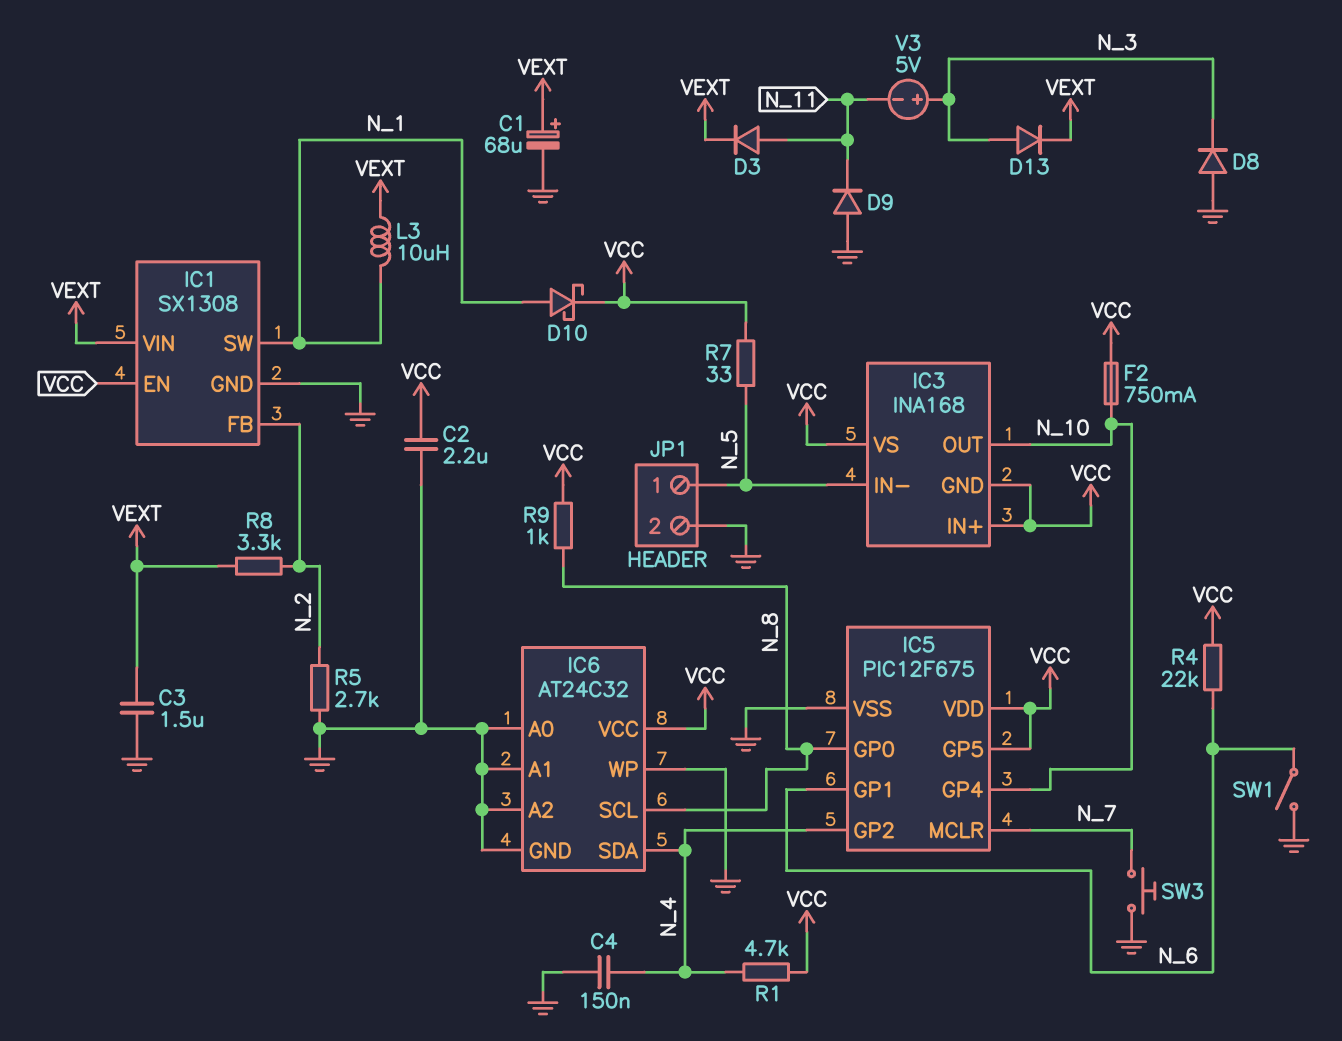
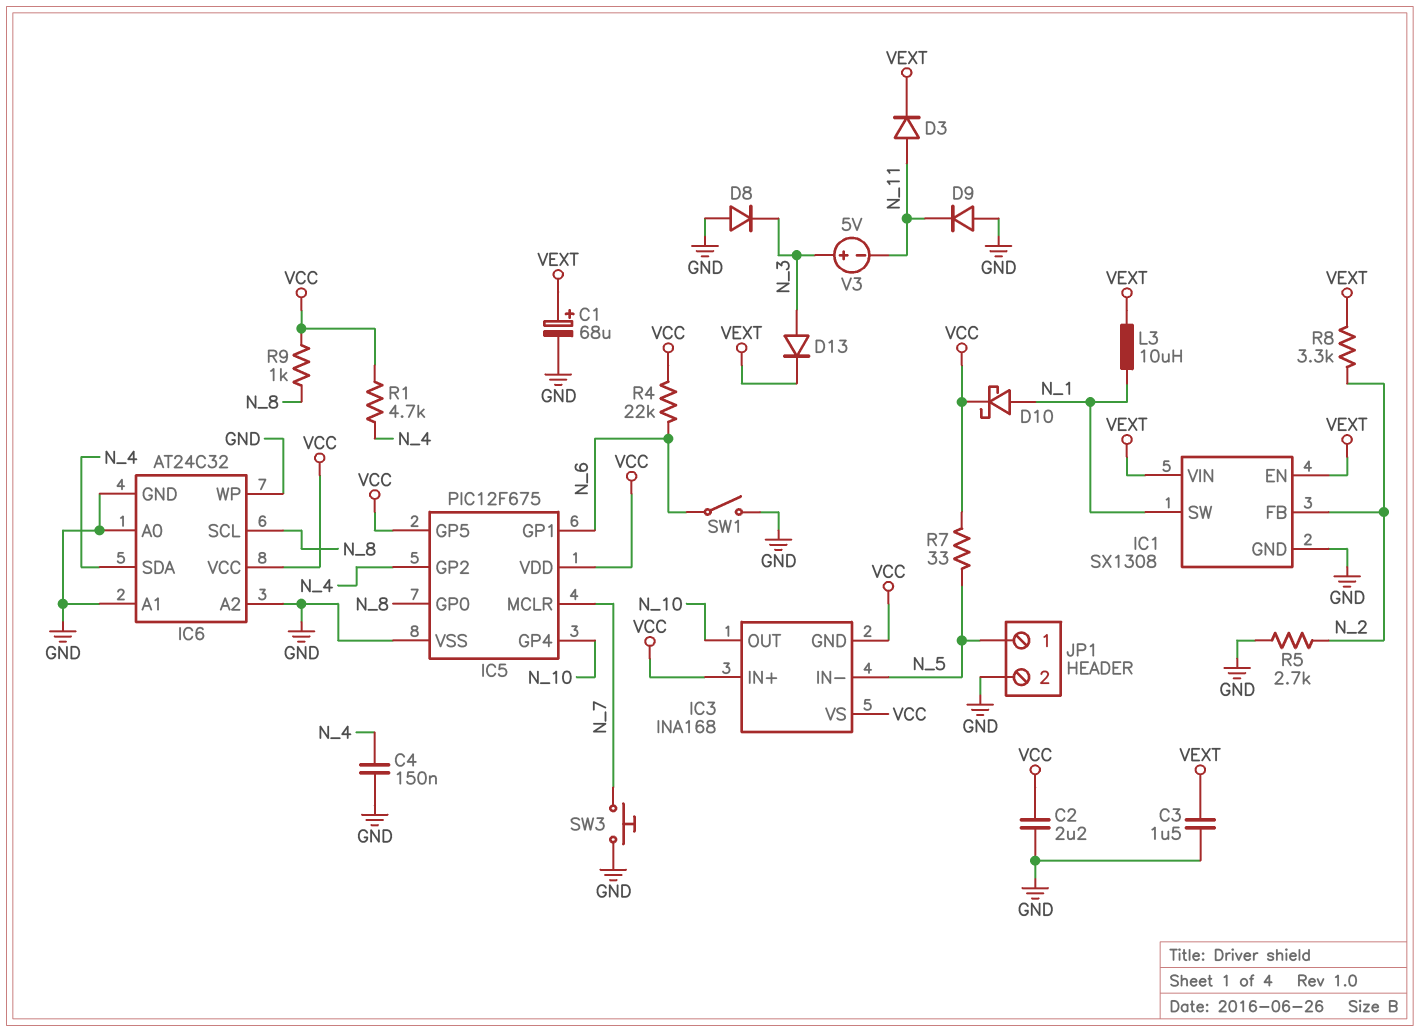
F2: 750mA (N_10, VCC) -> none
IC1 pin EN: VCC -> VEXT

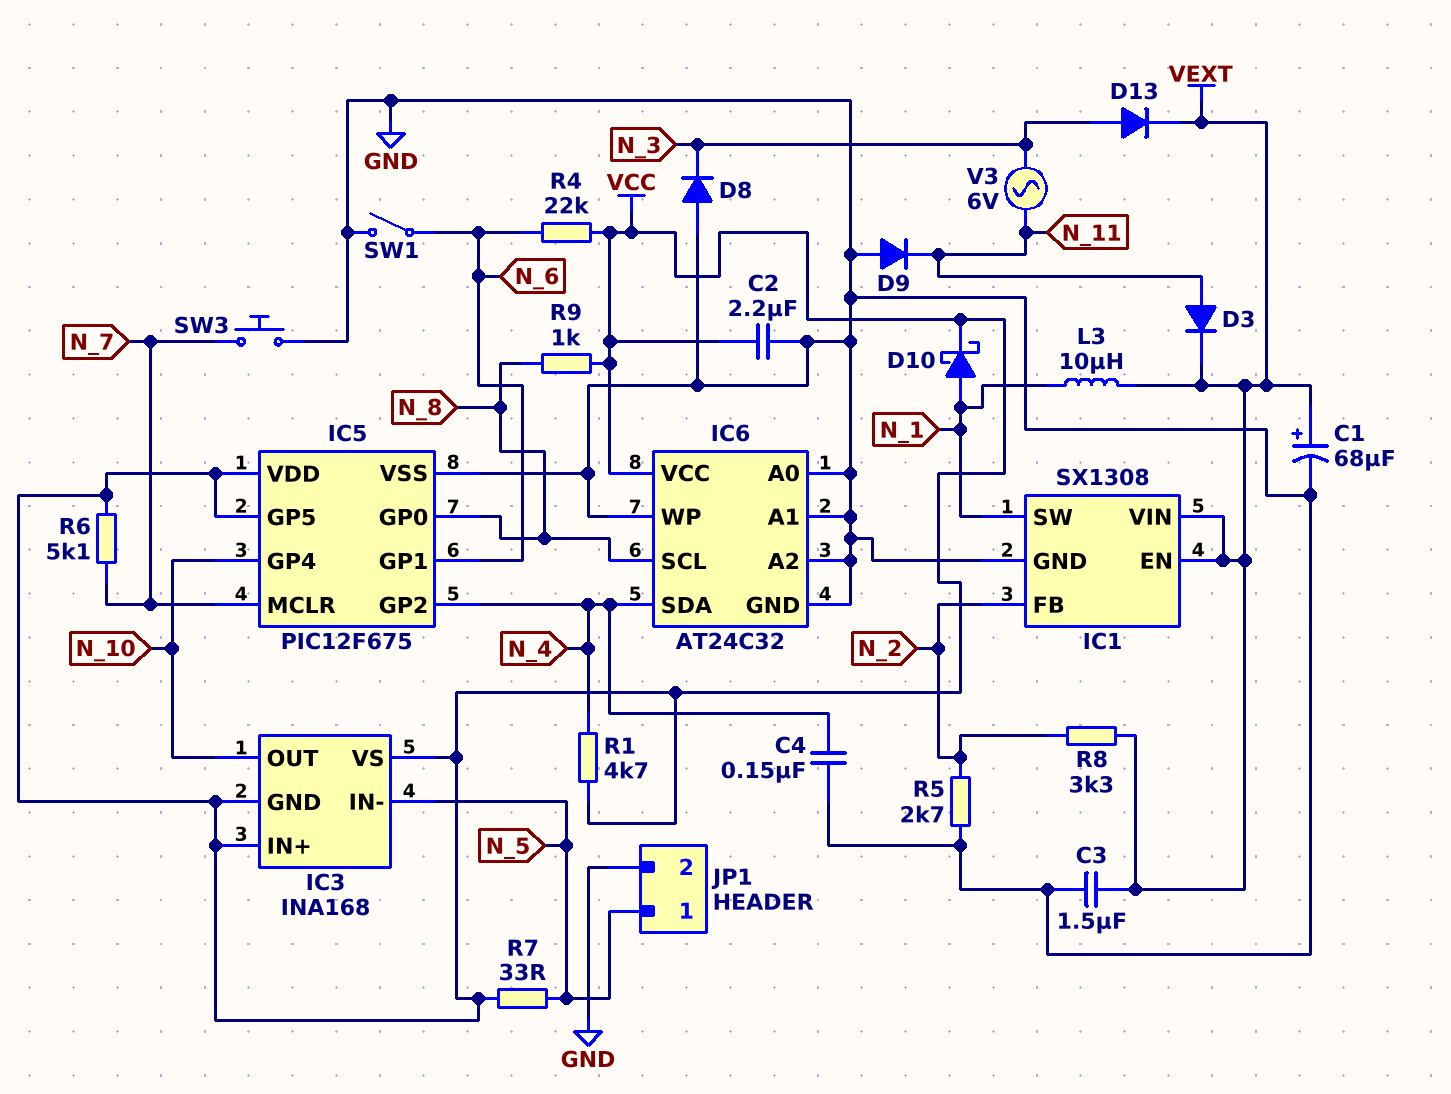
R6: none -> 5.1k (N_7, VCC)
V3: 5V (plus N_3, minus N_11) -> AC 6V (N_3, N_11)

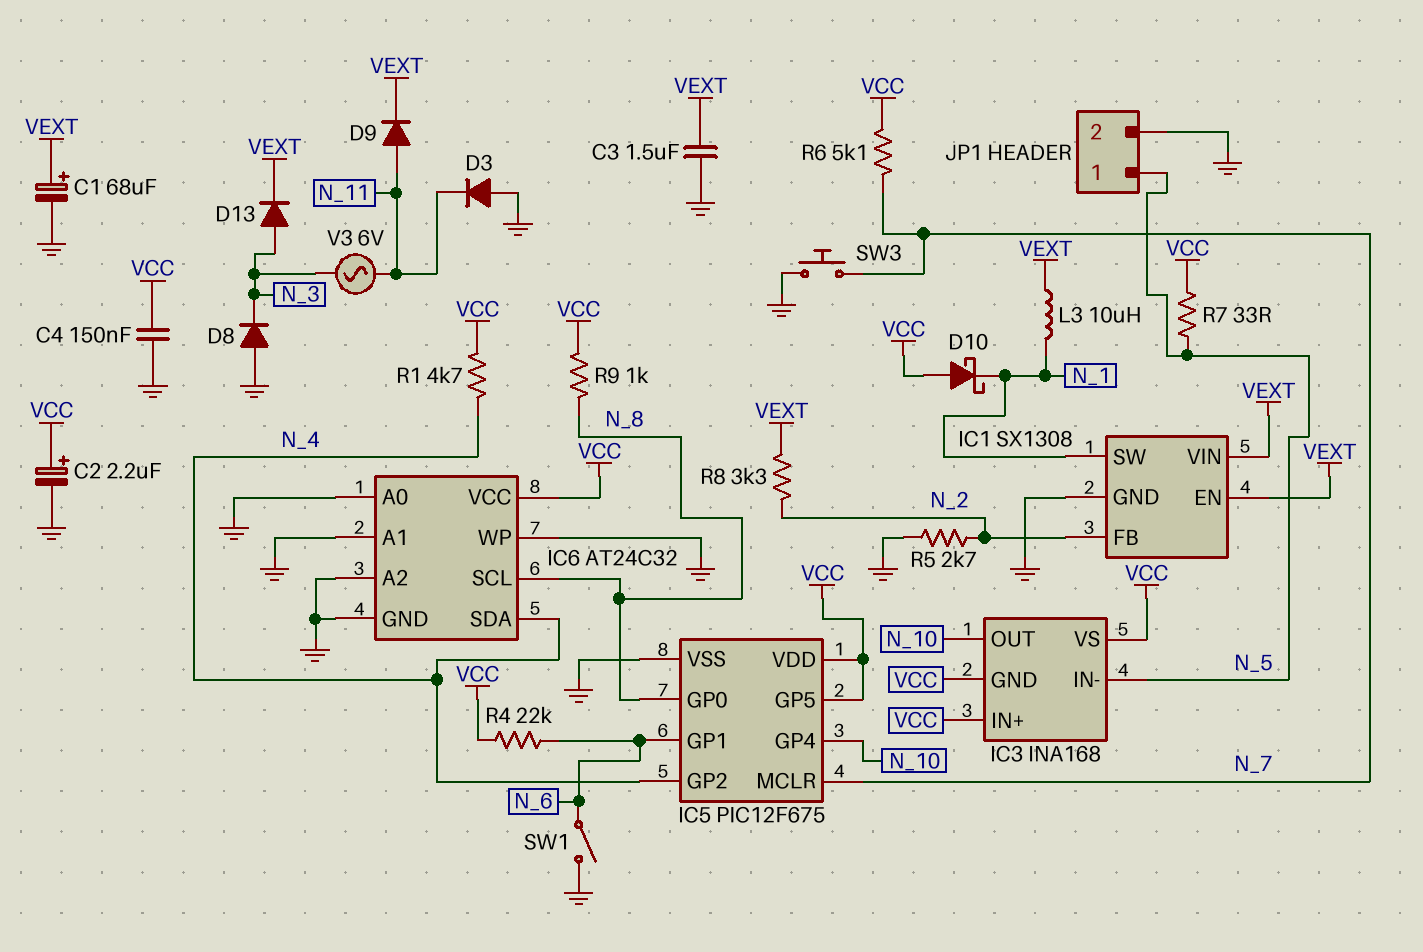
C2: 2.2uF (GND, VCC) -> 2.2uF (plus VCC, minus GND)
C4: 150nF (GND, N_4) -> 150nF (GND, VCC)
D3: diode (A N_11, K VEXT) -> diode (A GND, K N_11)
D9: diode (A GND, K N_11) -> diode (A N_11, K VEXT)
D10: schottky (A N_1, K VCC) -> schottky (A VCC, K N_1)

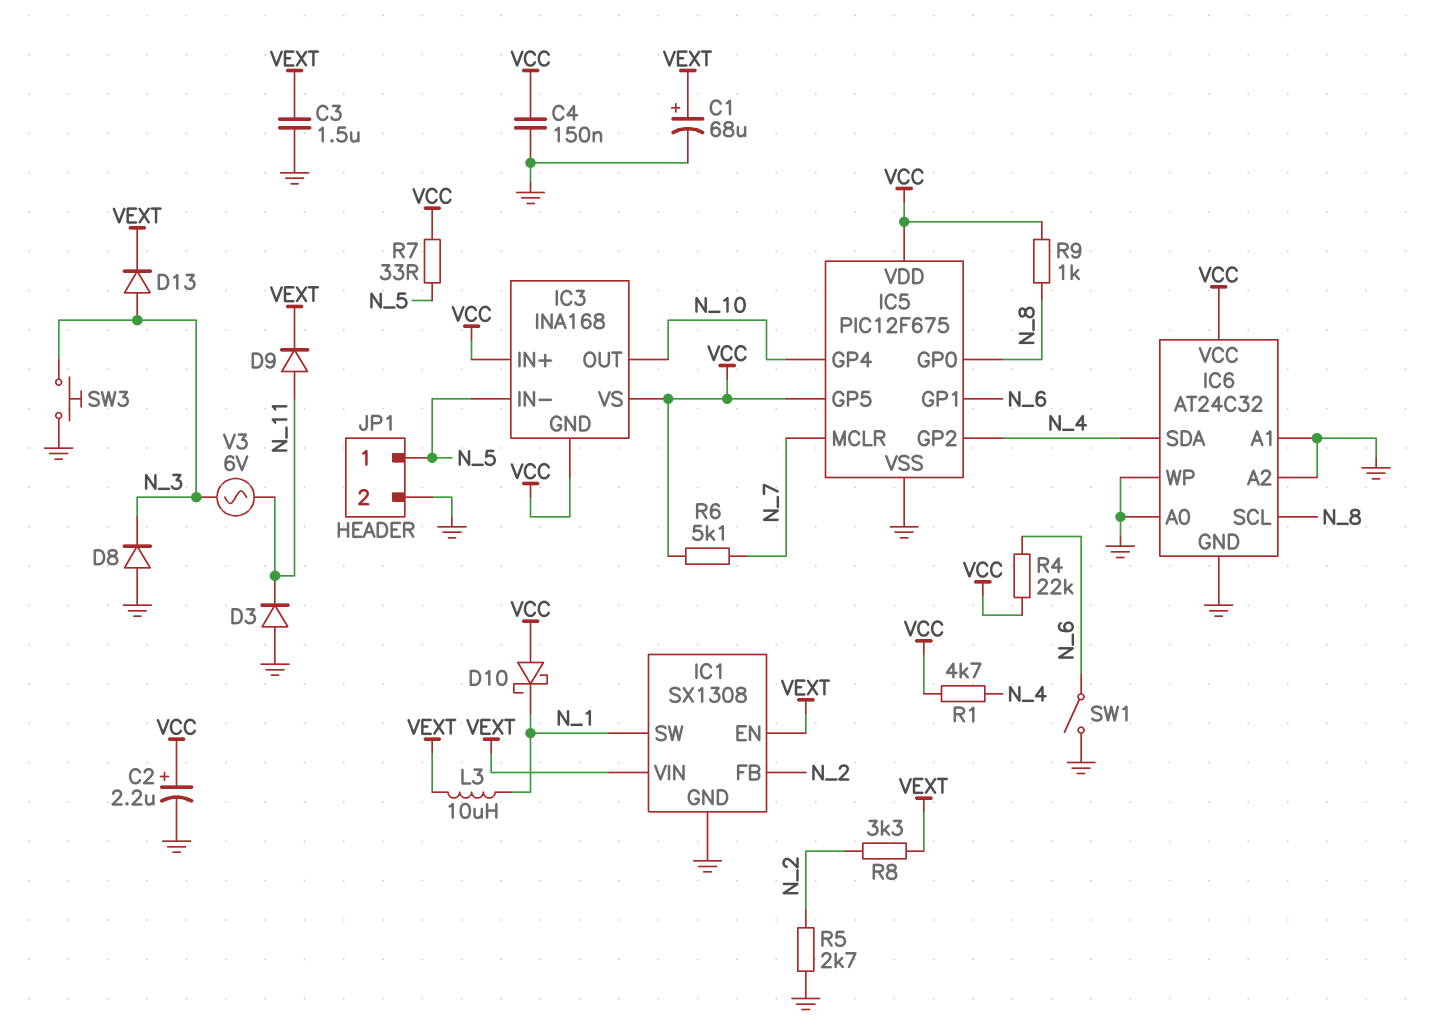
SW3: button (GND, N_7) -> button (GND, N_3)

